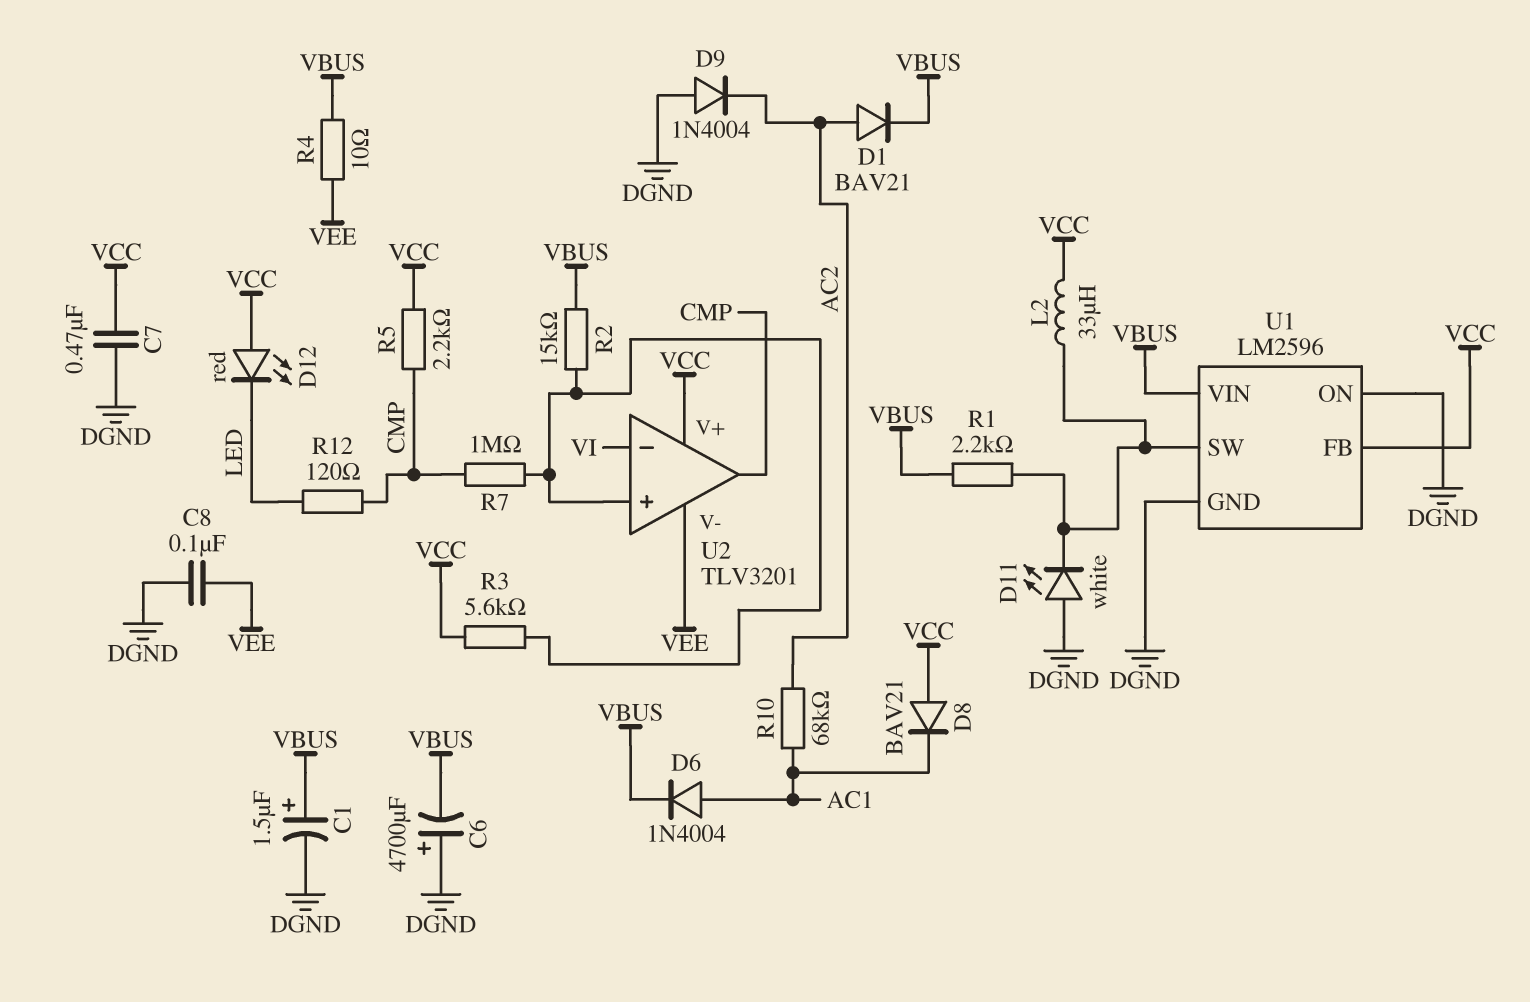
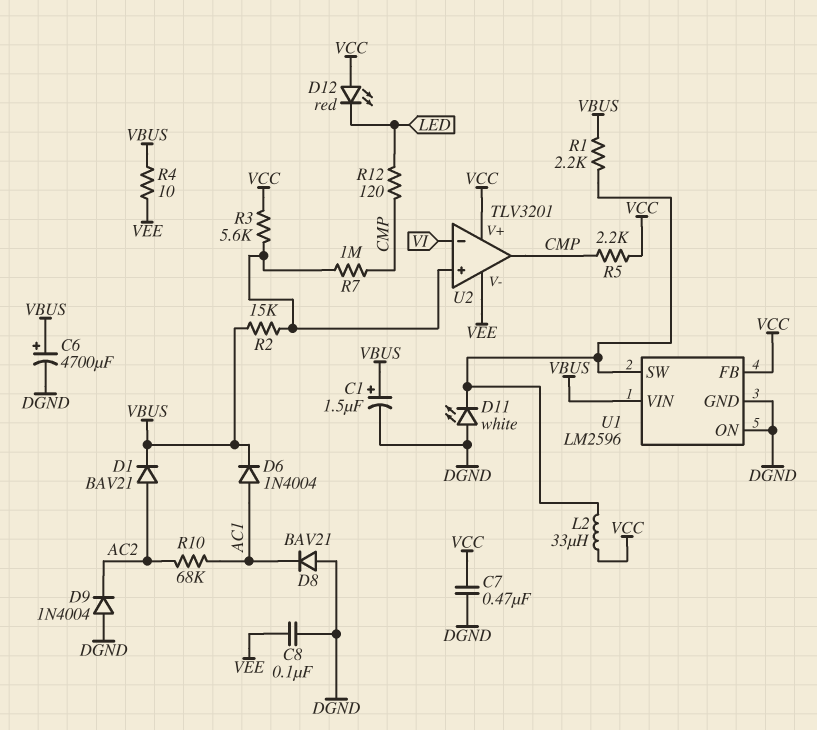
C6: 4700uF (plus DGND, minus VBUS) -> 4700uF (plus VBUS, minus DGND)
D8: diode BAV21 (A VCC, K AC1) -> diode BAV21 (A DGND, K AC1)

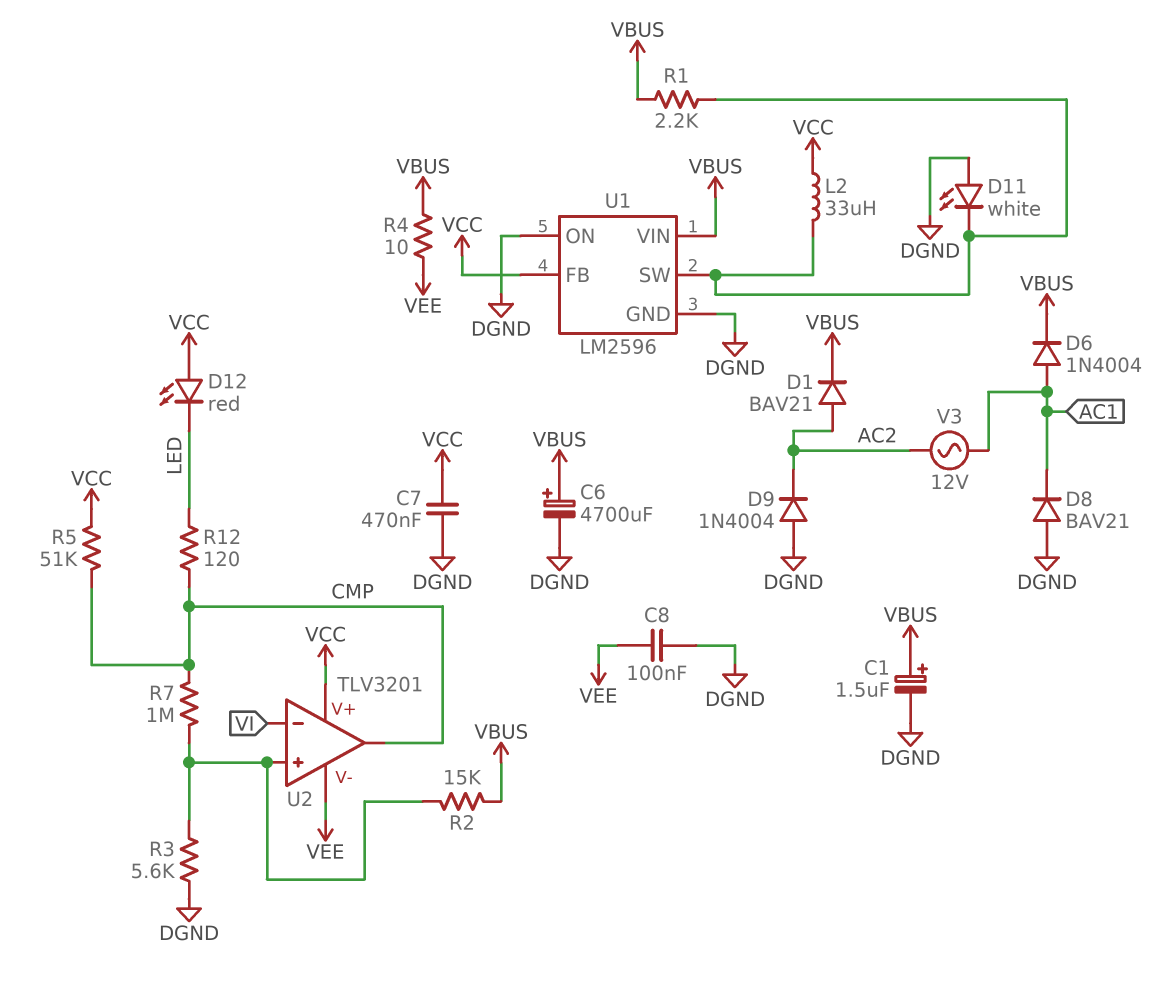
R3: 5.6k (U2/in+, VCC) -> 5.6k (DGND, U2/in+)
R5: 2.2k (CMP, VCC) -> 51k (CMP, VCC)
R10: 68k (AC1, AC2) -> none
V3: none -> AC 12V (AC1, AC2)

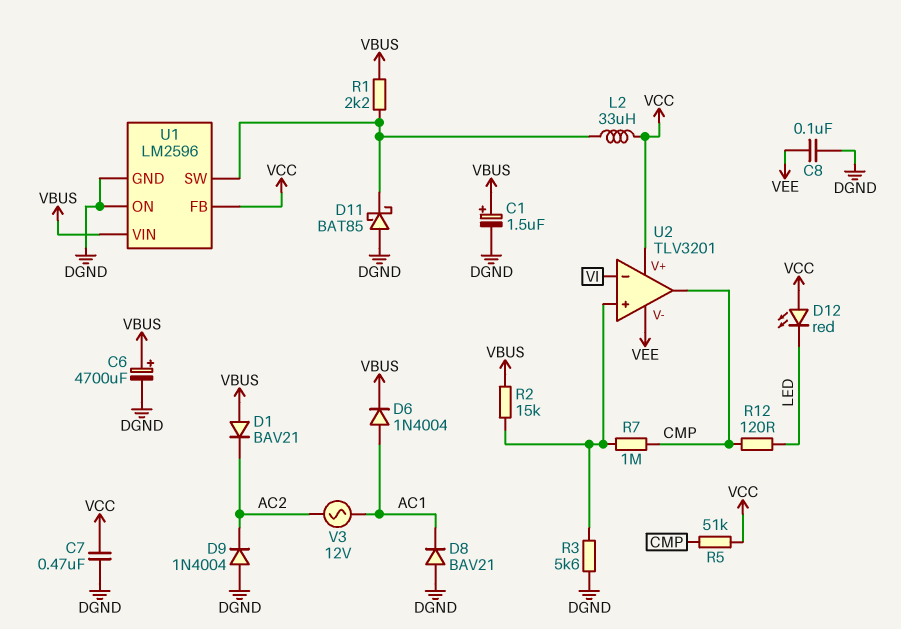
D1: diode BAV21 (A AC2, K VBUS) -> diode BAV21 (A VBUS, K AC2)
D11: LED white (A DGND, K U1/SW) -> schottky BAT85 (A DGND, K U1/SW)
R4: 10 (VBUS, VEE) -> none

